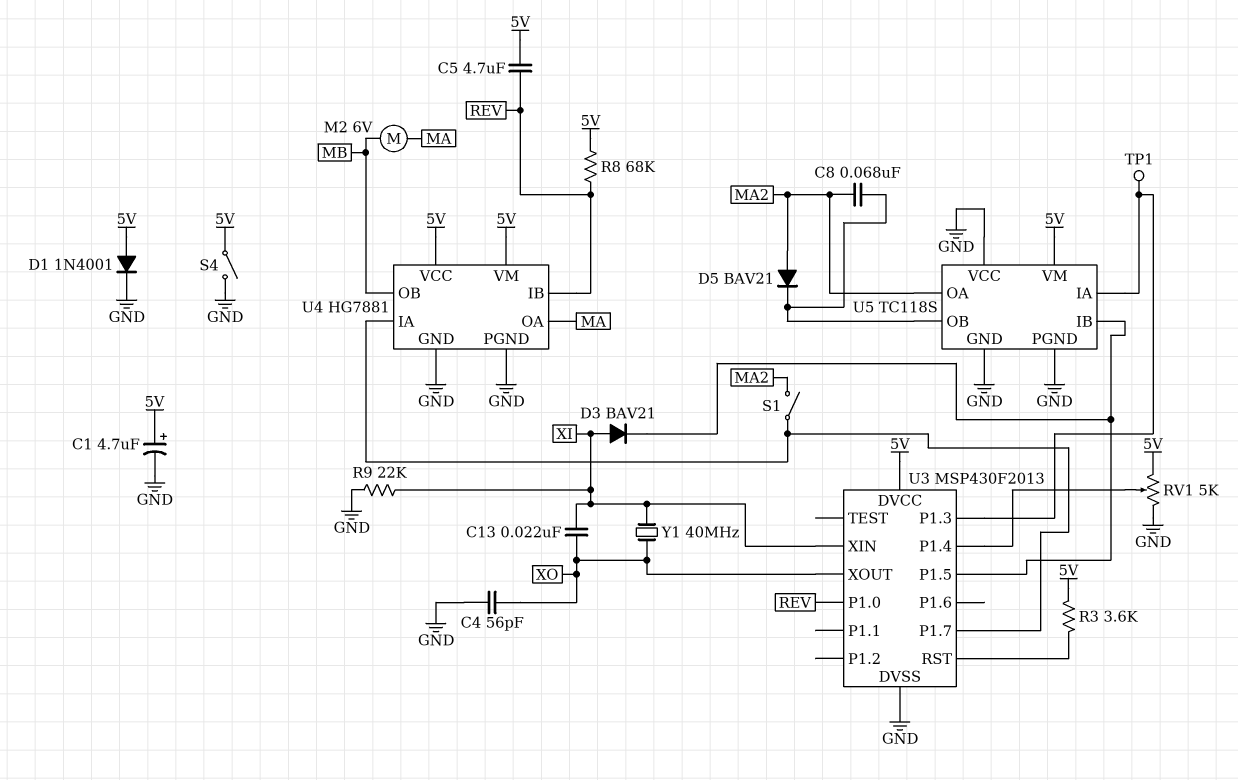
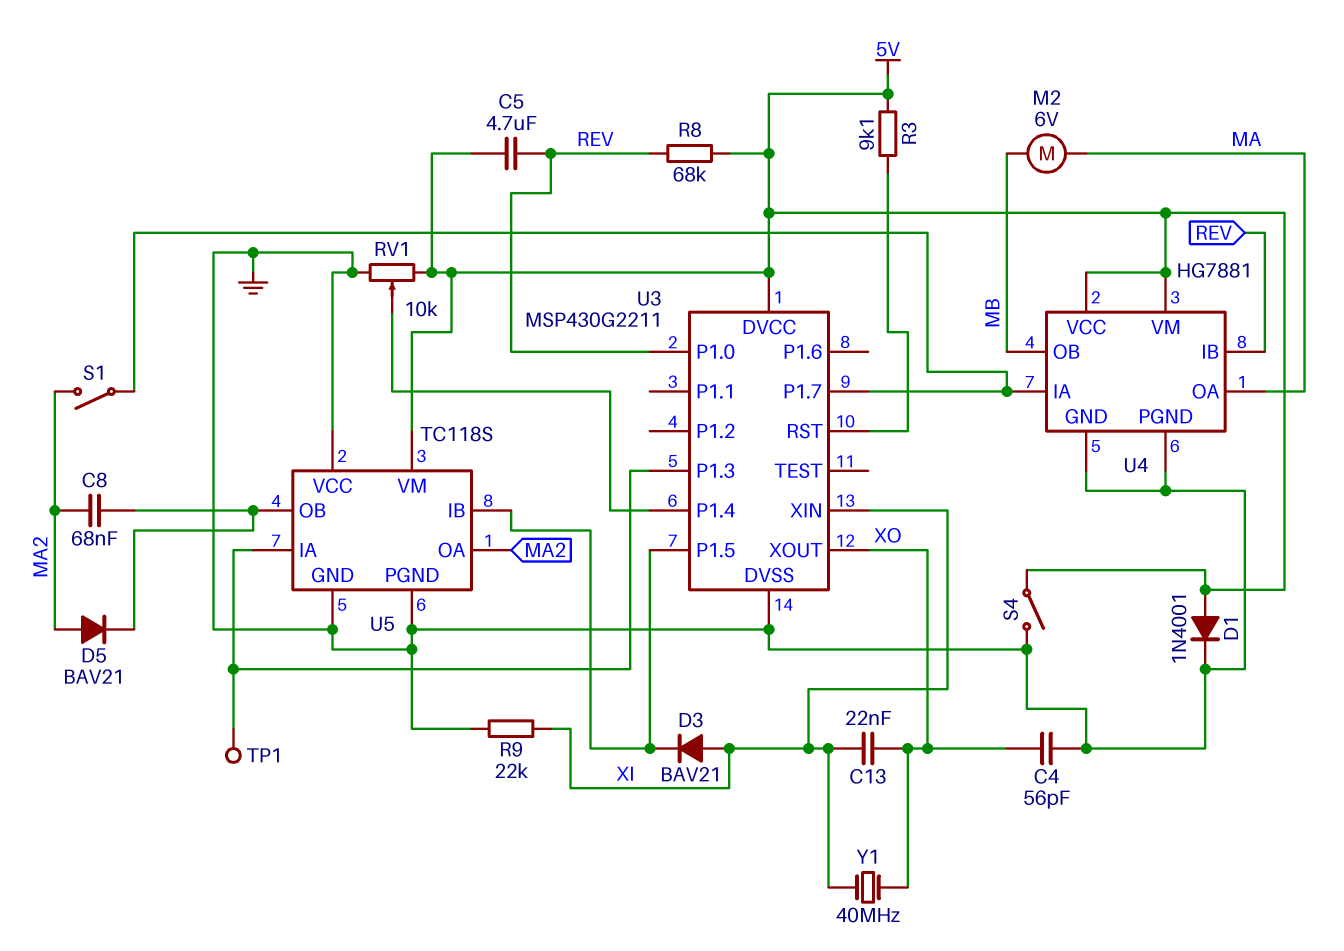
C1: 4.7uF (plus 5V, minus GND) -> none
R3: 3.6k (5V, U3/RST) -> 9.1k (5V, U3/RST)
RV1: 5k (5V, GND, wiper U3/P1.4) -> 10k (5V, GND, wiper U3/P1.4)
U3: MSP430F2013 -> MSP430G2211

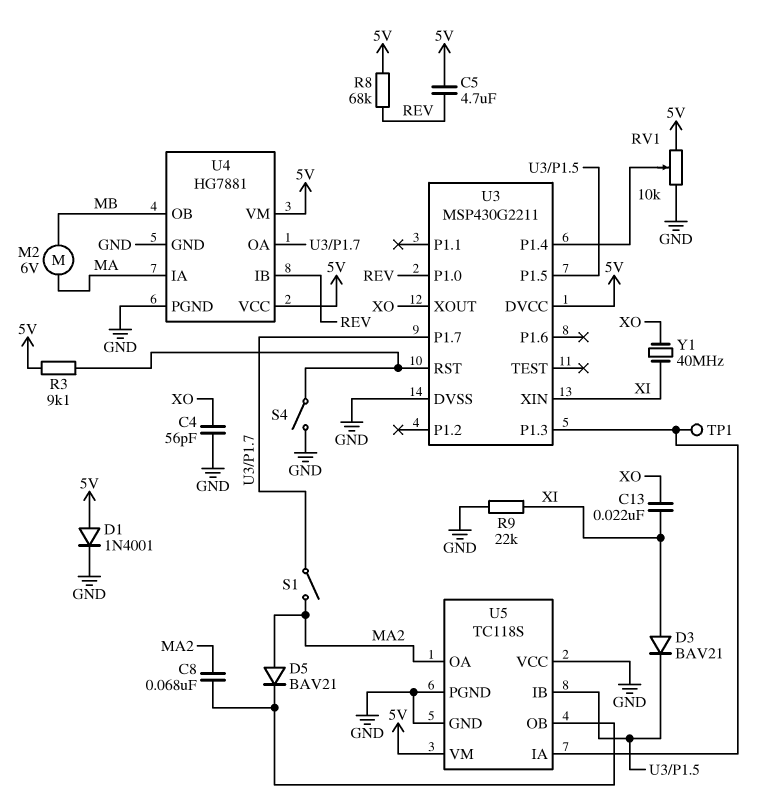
S4: switch (5V, GND) -> switch (GND, U3/RST)
U4 pin IA: U3/P1.7 -> MA
U4 pin OA: MA -> U3/P1.7

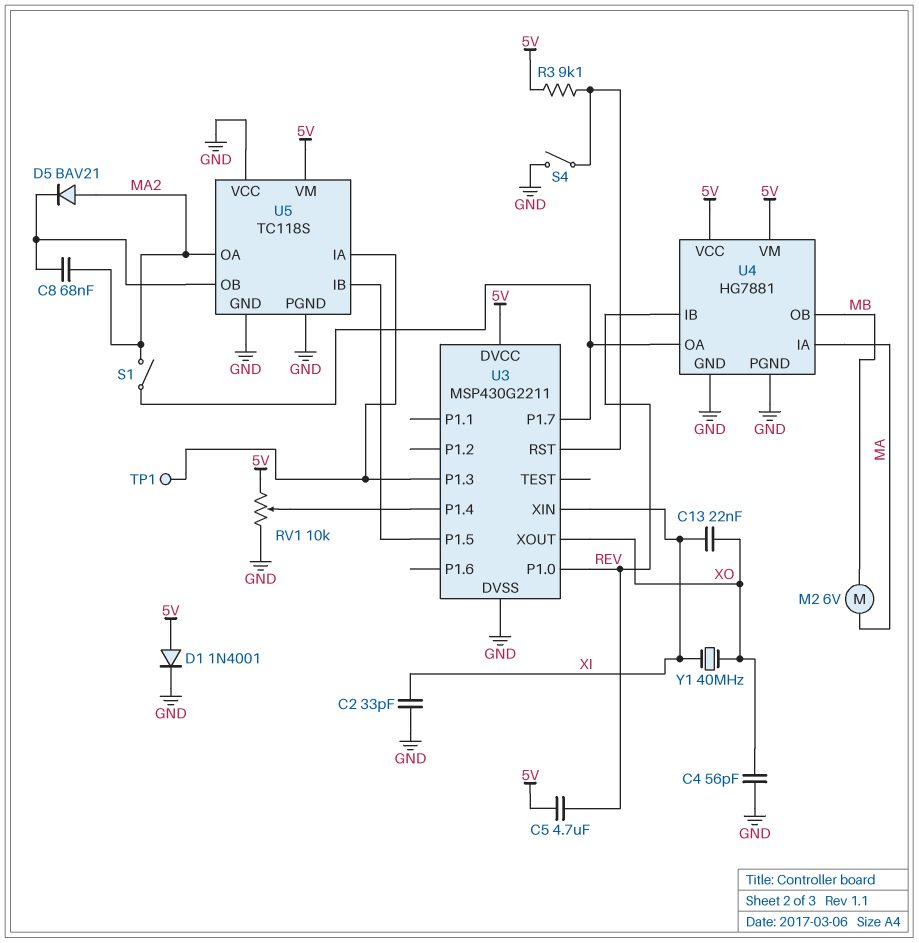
C2: none -> 33pF (GND, XI)
D3: diode BAV21 (A XI, K U3/P1.5) -> none
R8: 68k (5V, REV) -> none
R9: 22k (GND, XI) -> none

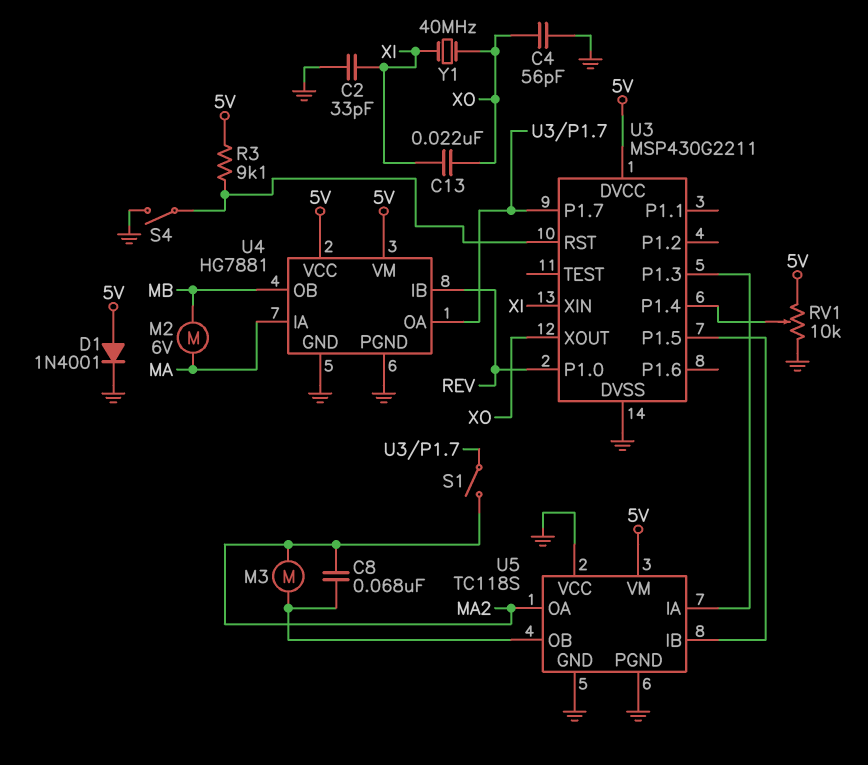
C5: 4.7uF (5V, REV) -> none
D5: diode BAV21 (A MA2, K U5/OB) -> none
M3: none -> motor (MA2, U5/OB)
TP1: test point (U3/P1.3) -> none

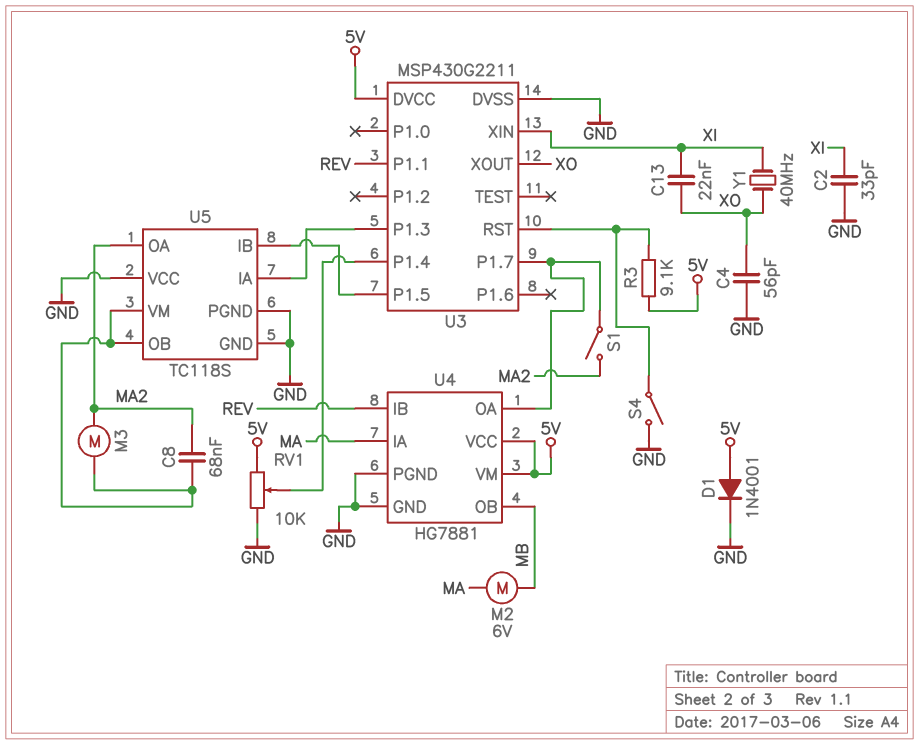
U3 pin P1.0: REV -> none
U3 pin P1.1: none -> REV
U5 pin VM: 5V -> U5/OB

